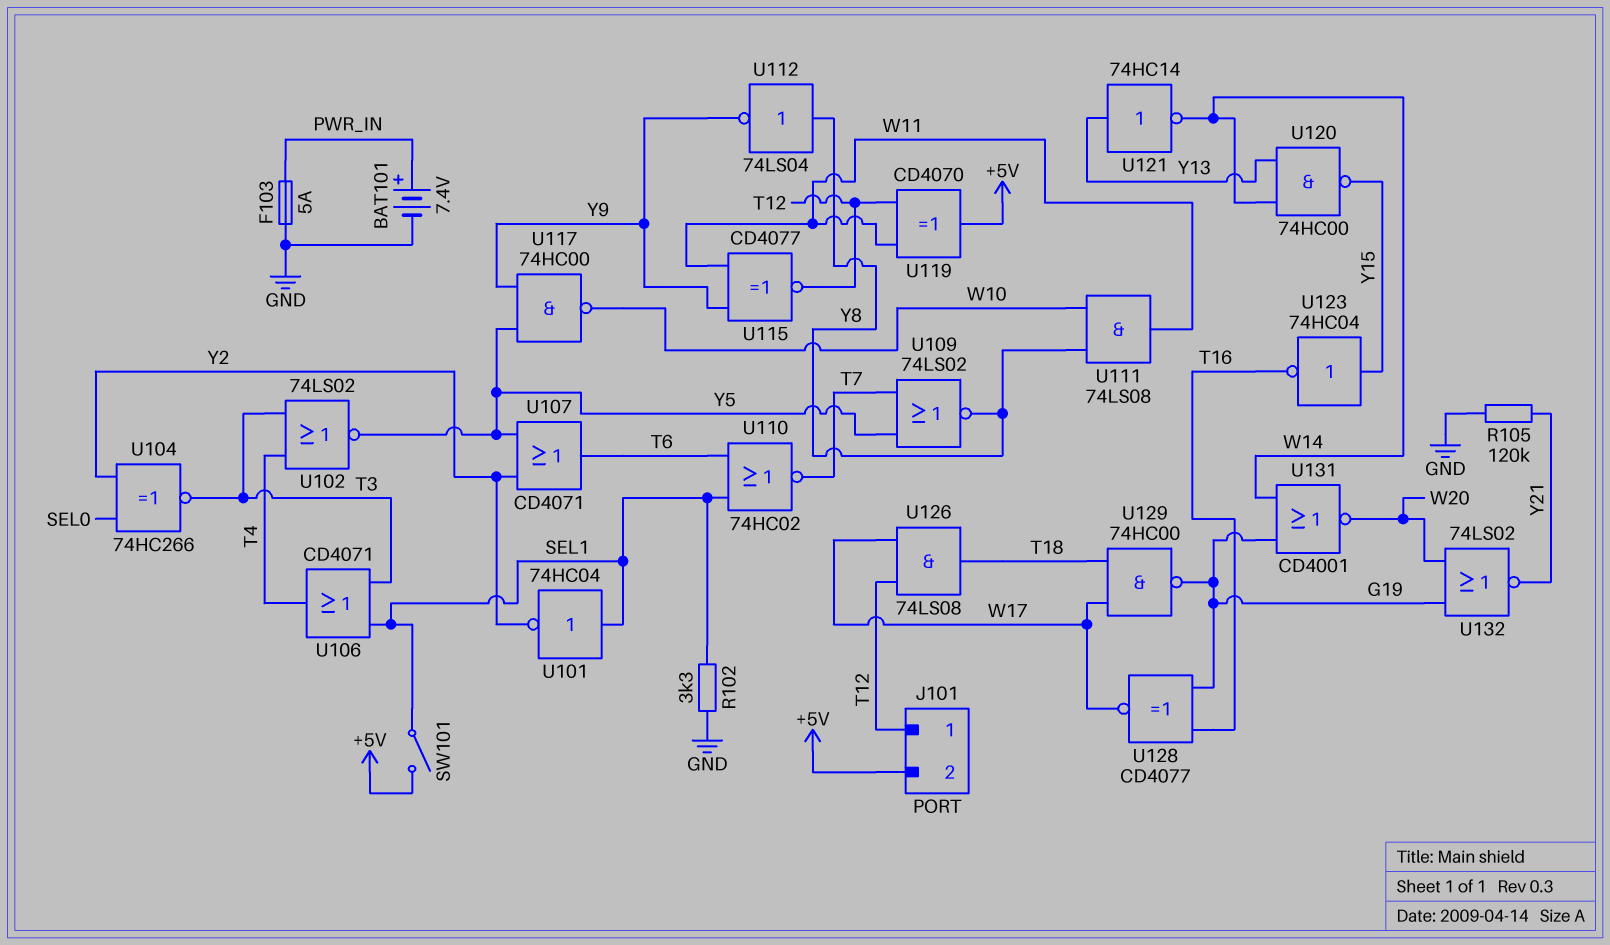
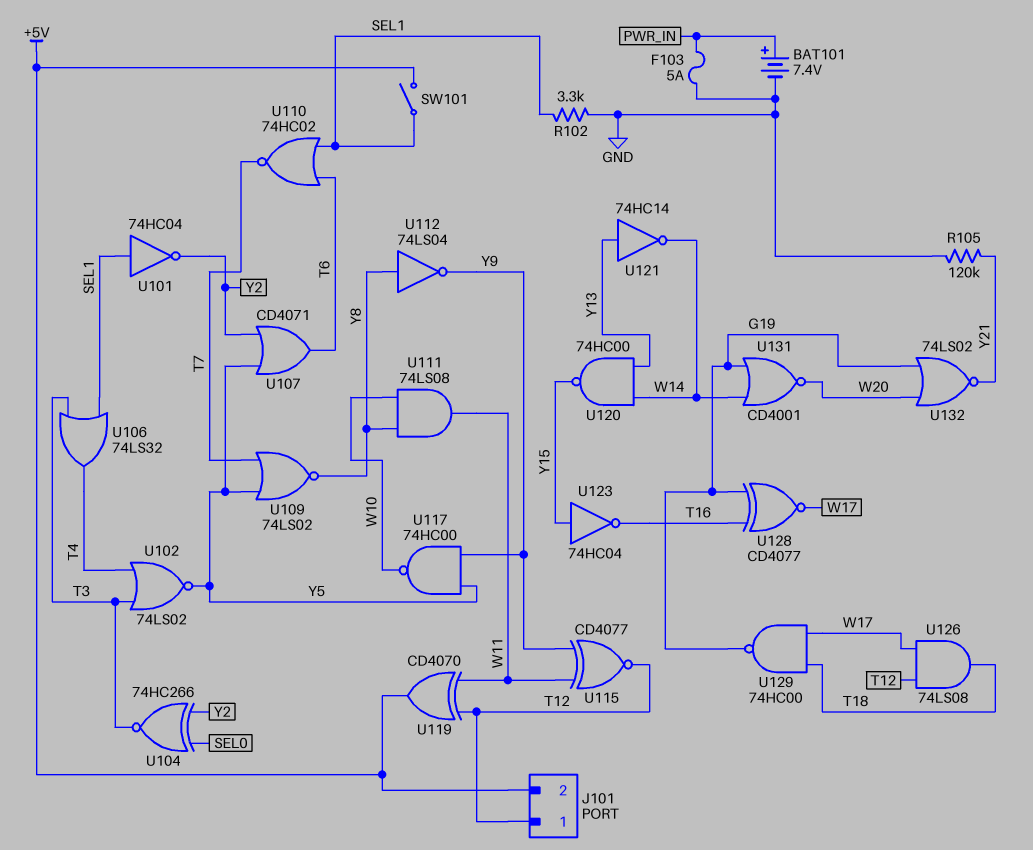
U106: OR CD4071 (in SEL1, in T3, out T4) -> OR 74LS32 (in SEL1, in T3, out T4)

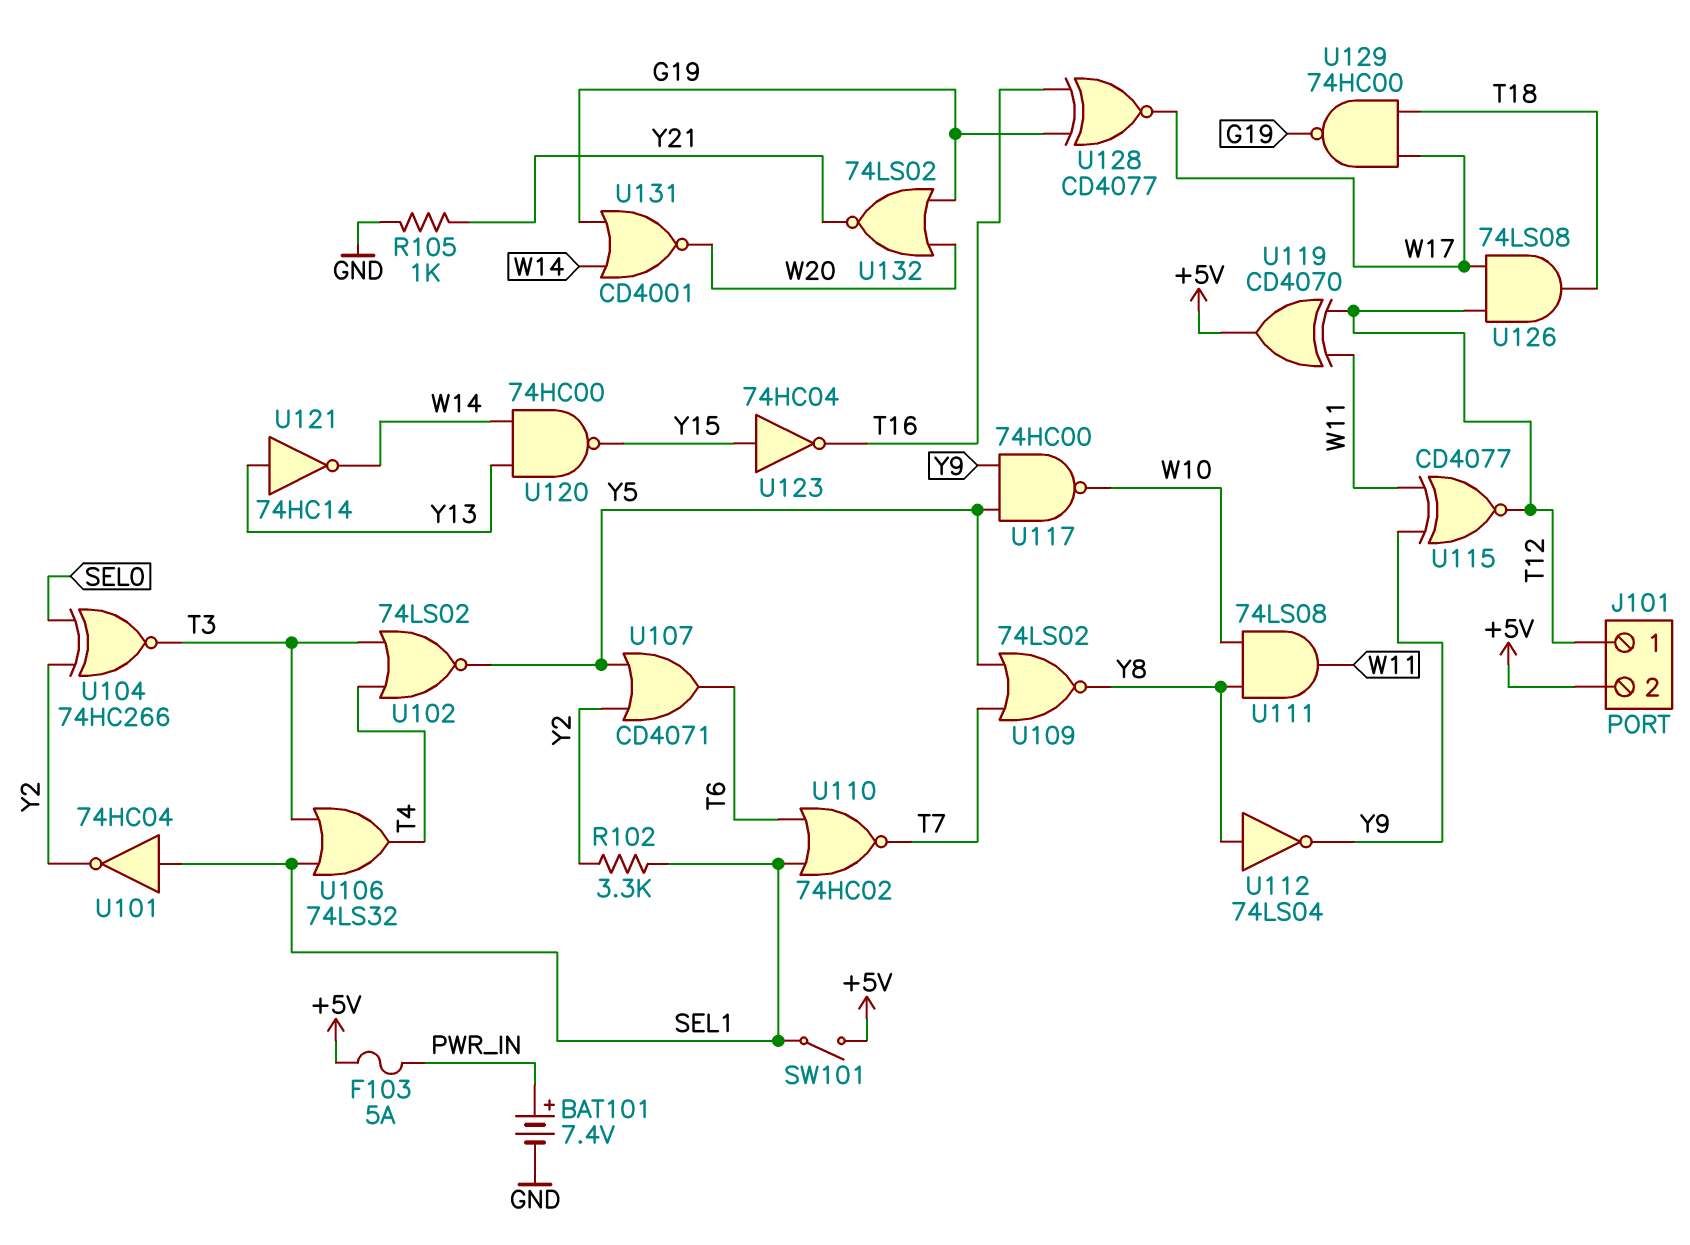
F103: 5A (GND, PWR_IN) -> 5A (+5V, PWR_IN)
R102: 3.3k (GND, SEL1) -> 3.3k (SEL1, Y2)
R105: 120k (GND, Y21) -> 1k (GND, Y21)

